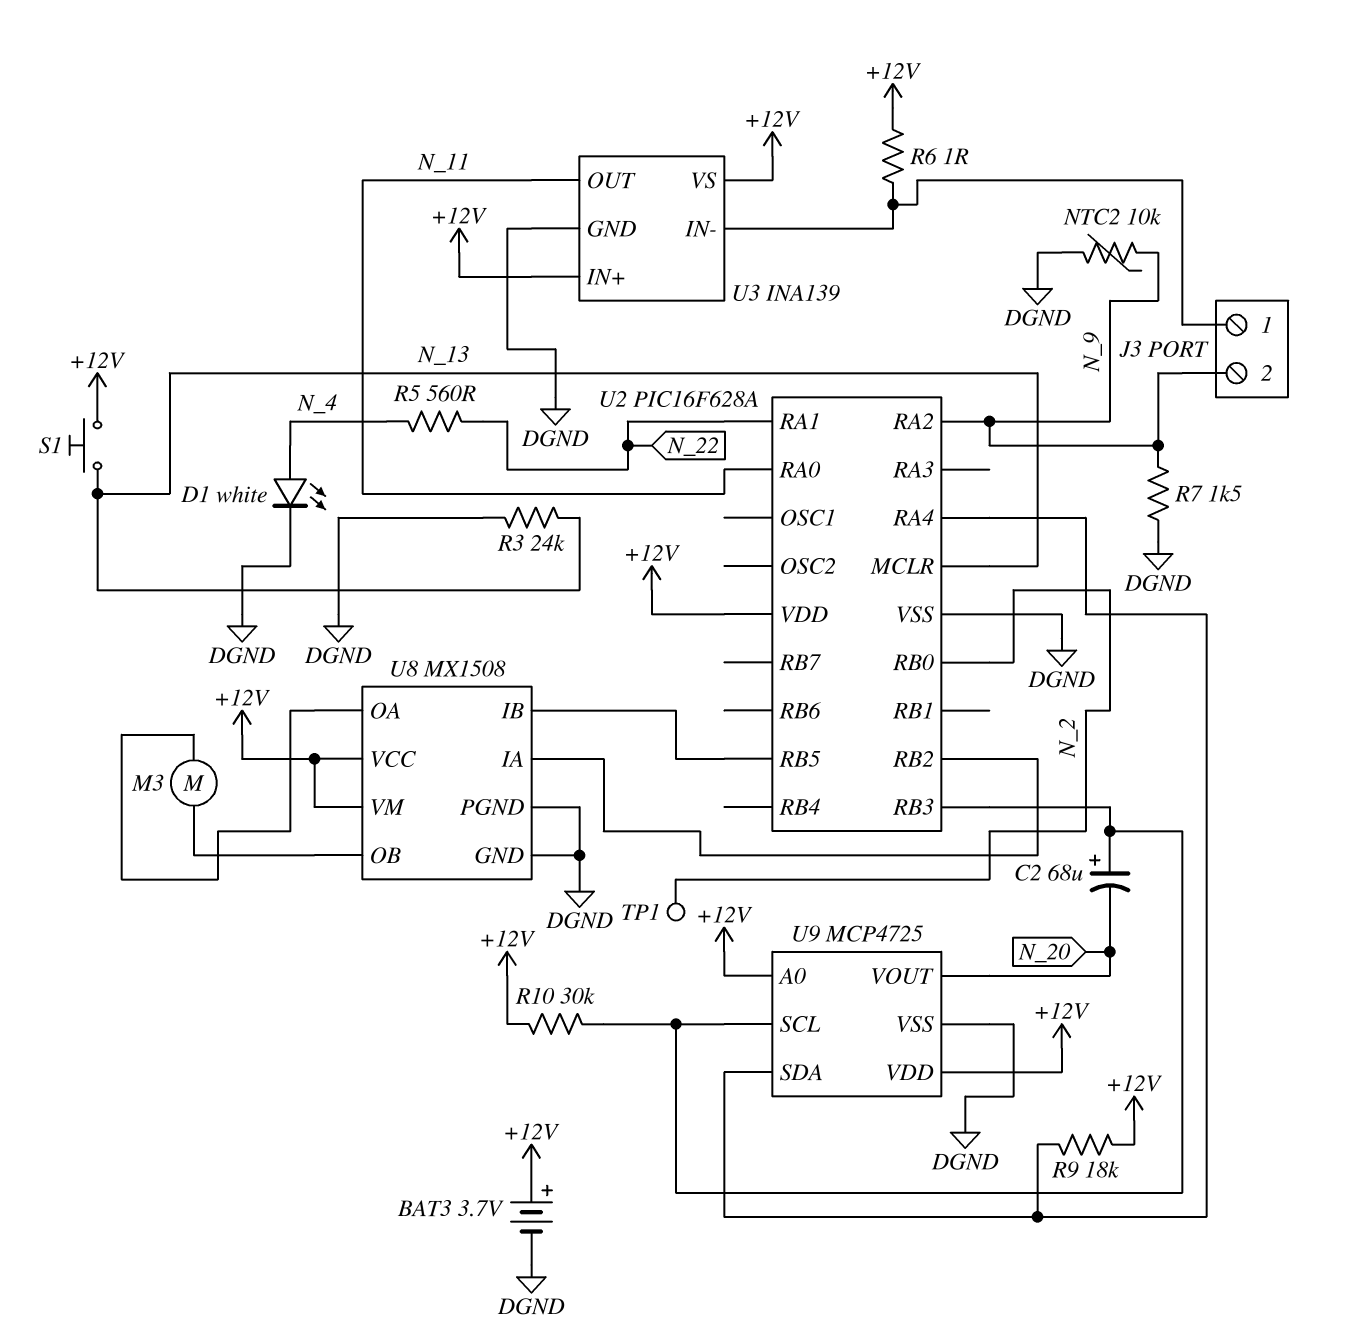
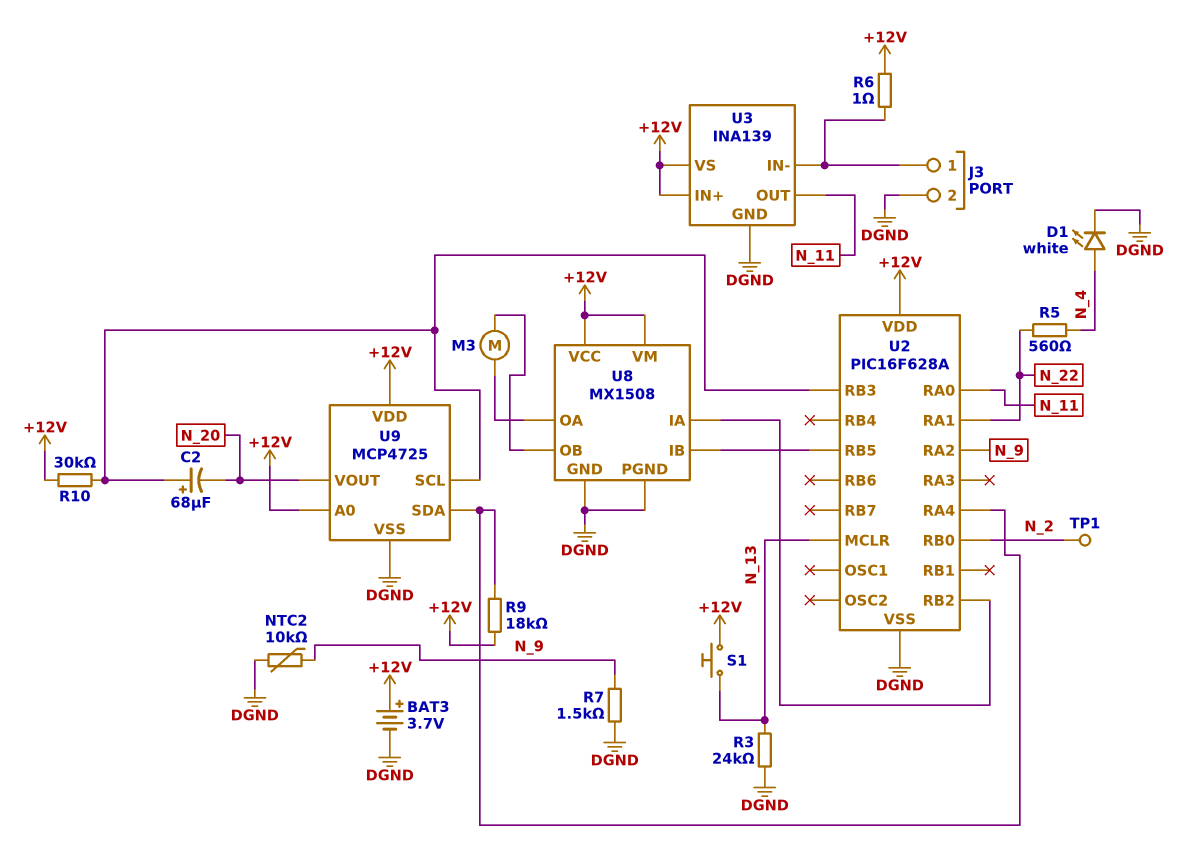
J3 pin 2: N_9 -> DGND

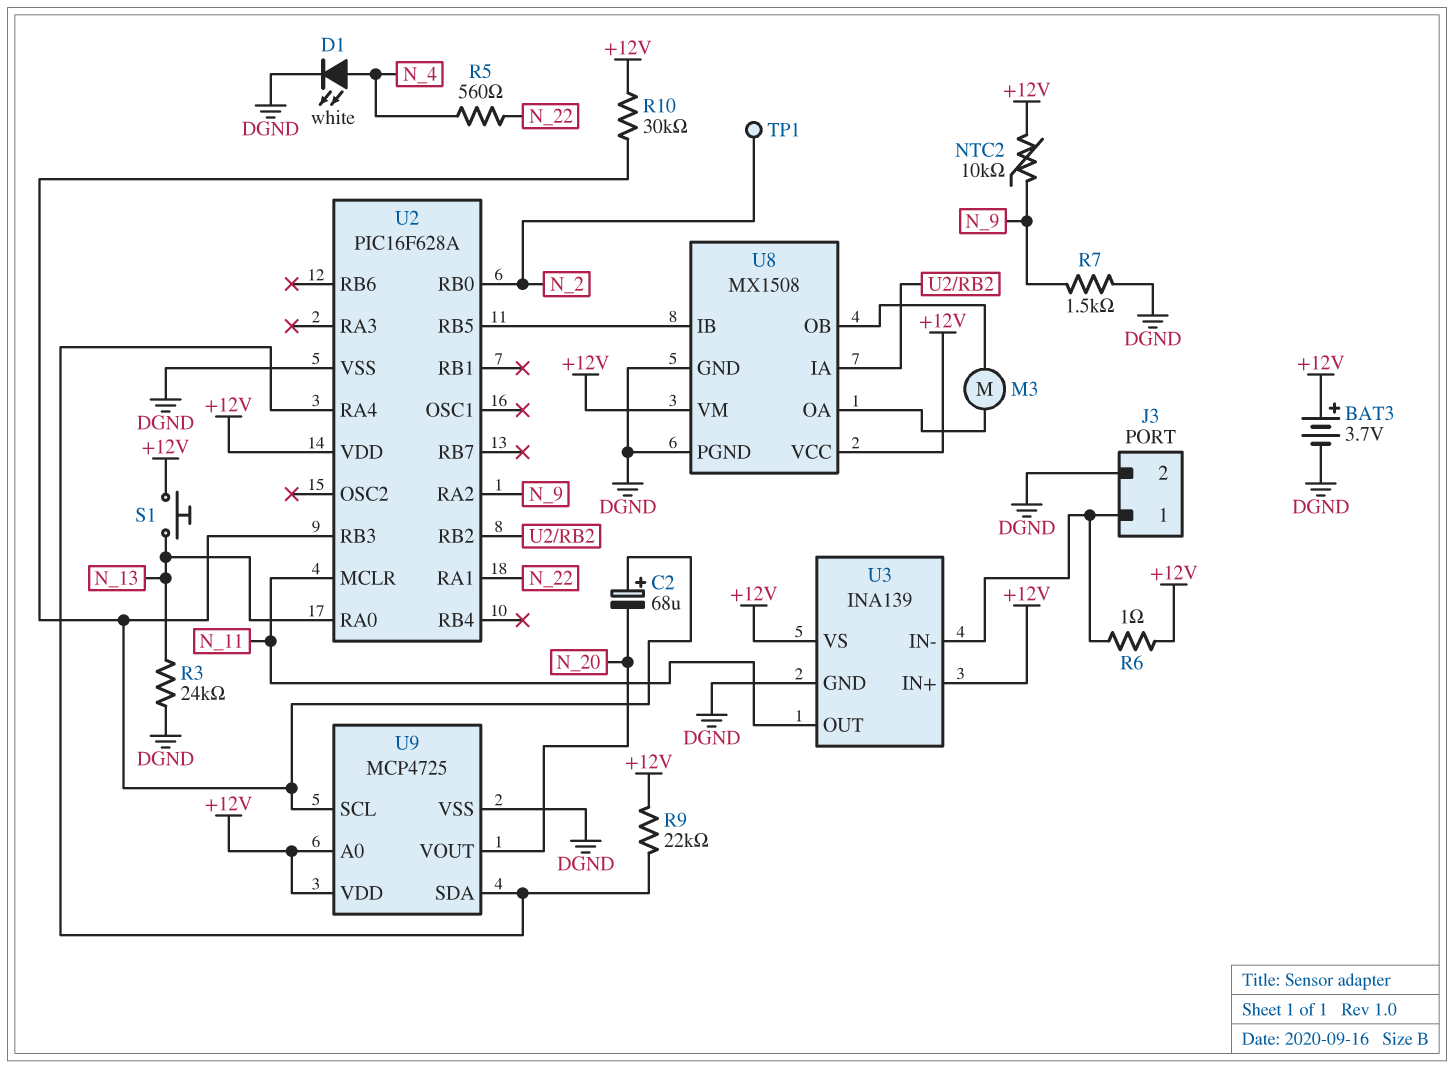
NTC2: 10k (DGND, N_9) -> 10k (+12V, N_9)
R9: 18k (+12V, U2/RA4) -> 22k (+12V, U2/RA4)
U2 pin MCLR: N_13 -> N_11
U2 pin RA0: N_11 -> N_13

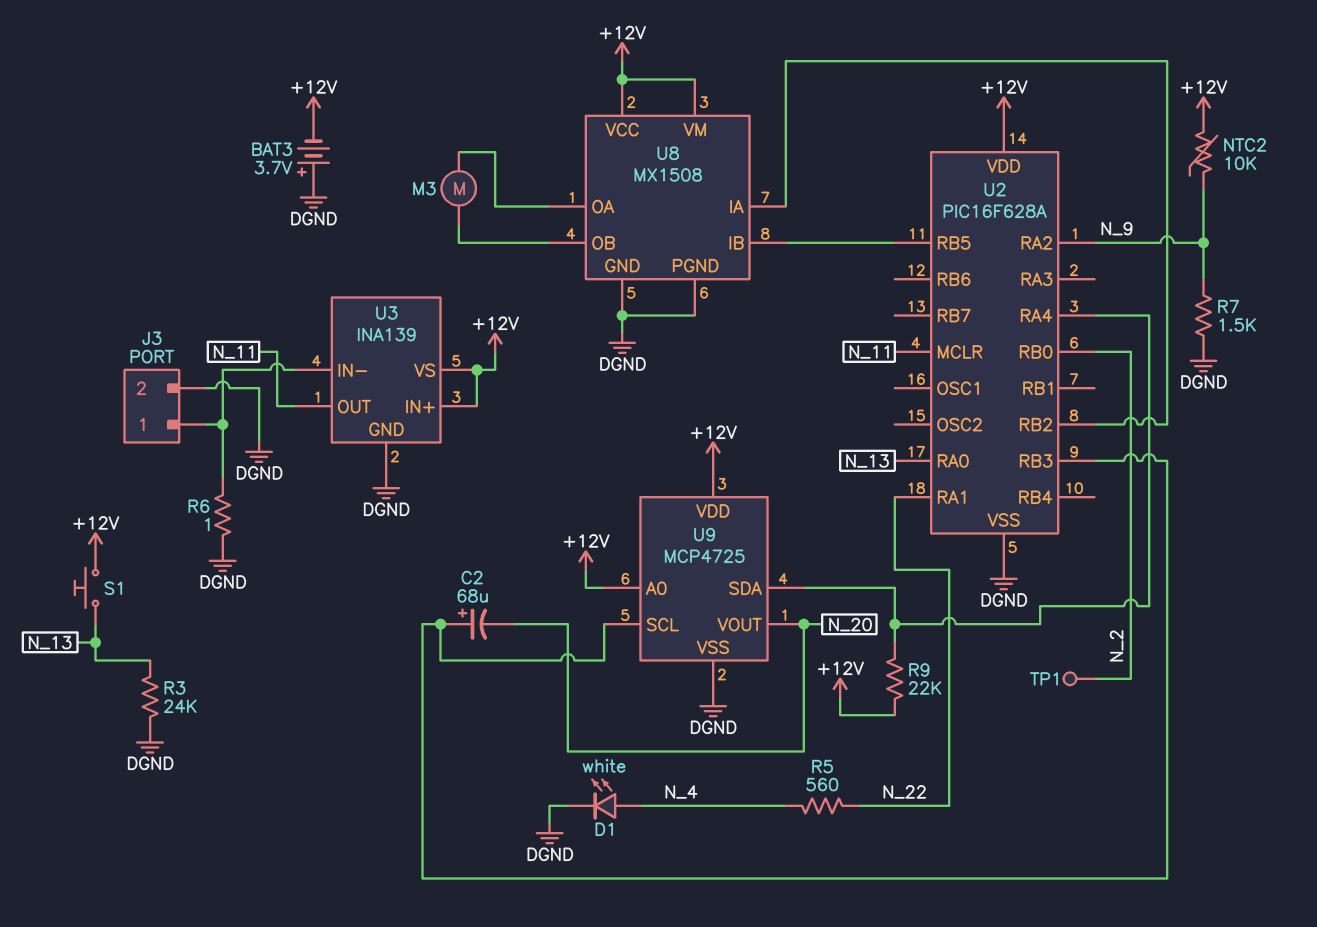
BAT3: 3.7V (plus +12V, minus DGND) -> 3.7V (plus DGND, minus +12V)
R6: 1 (+12V, J3/1) -> 1 (DGND, J3/1)
R10: 30k (+12V, U2/RB3) -> none

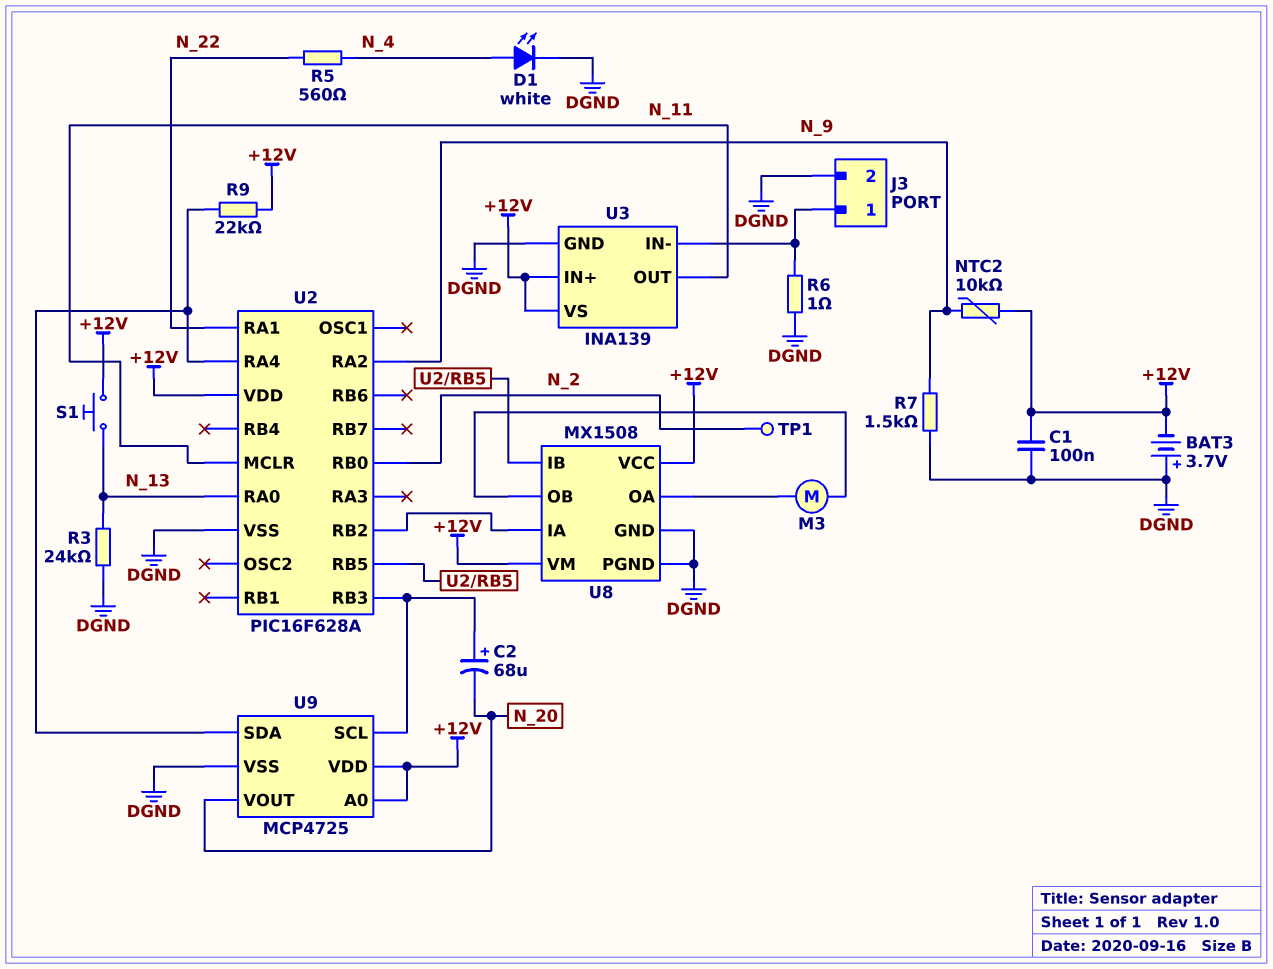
C1: none -> 100nF (+12V, DGND)

